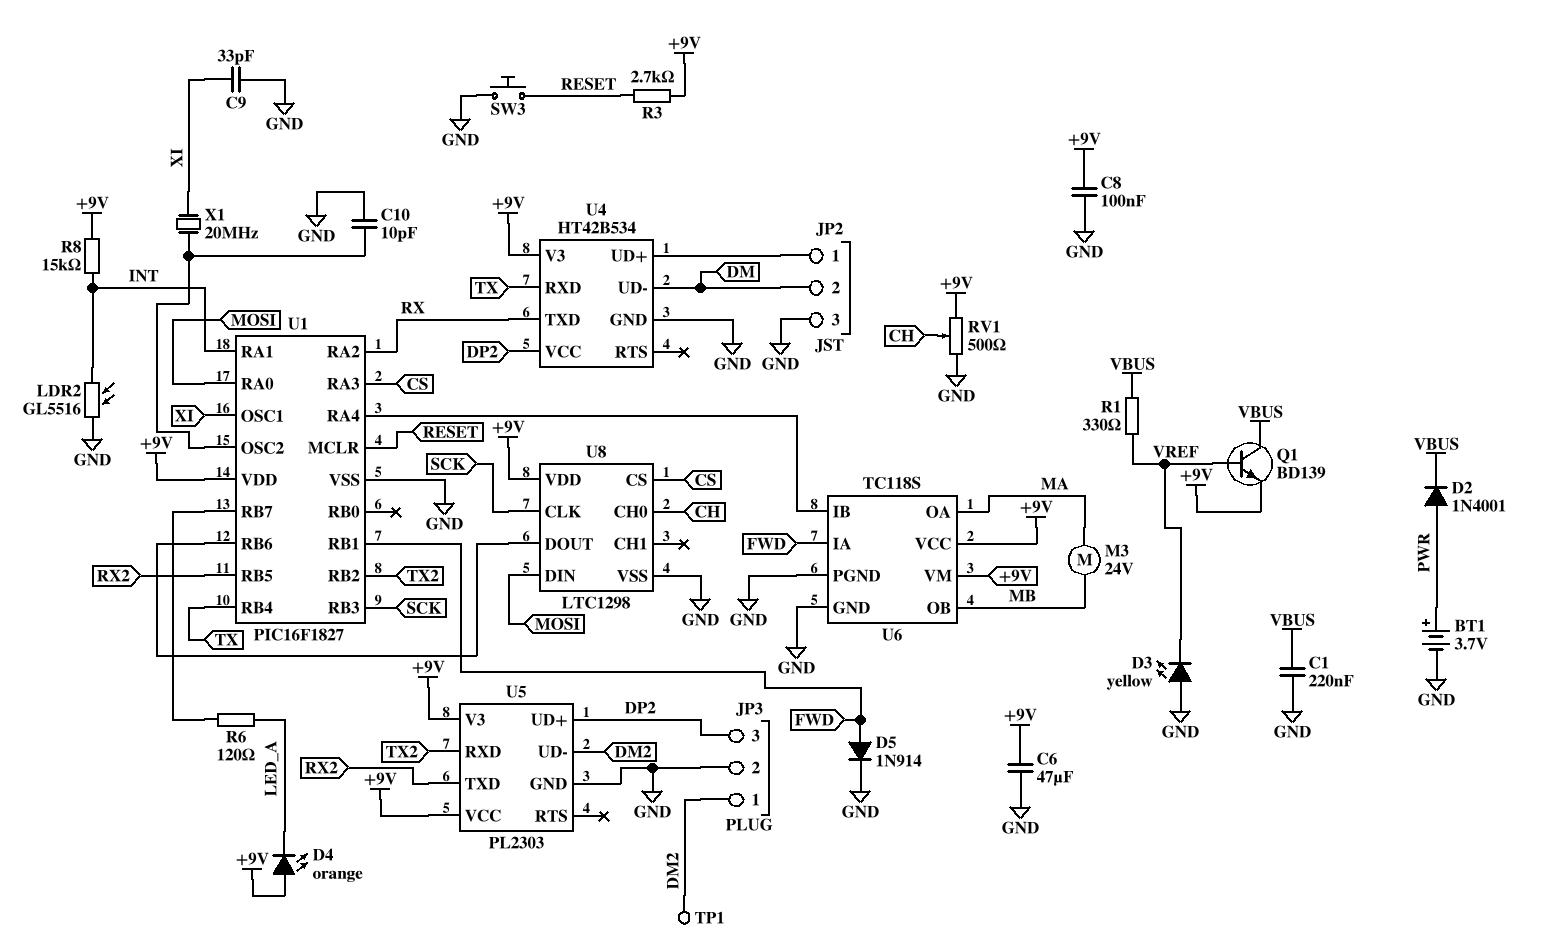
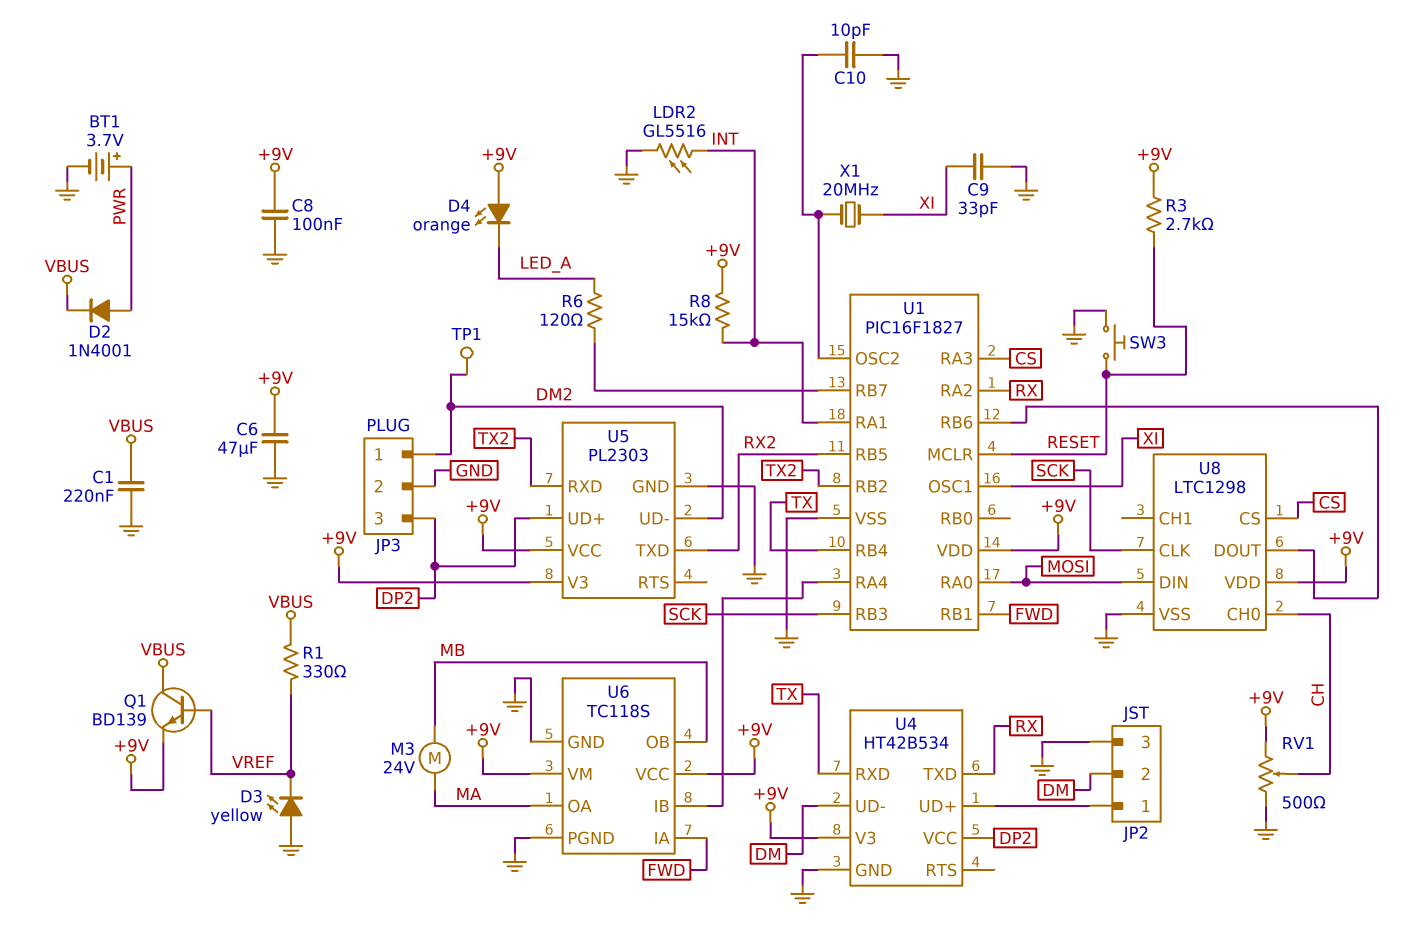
D5: diode 1N914 (A FWD, K GND) -> none

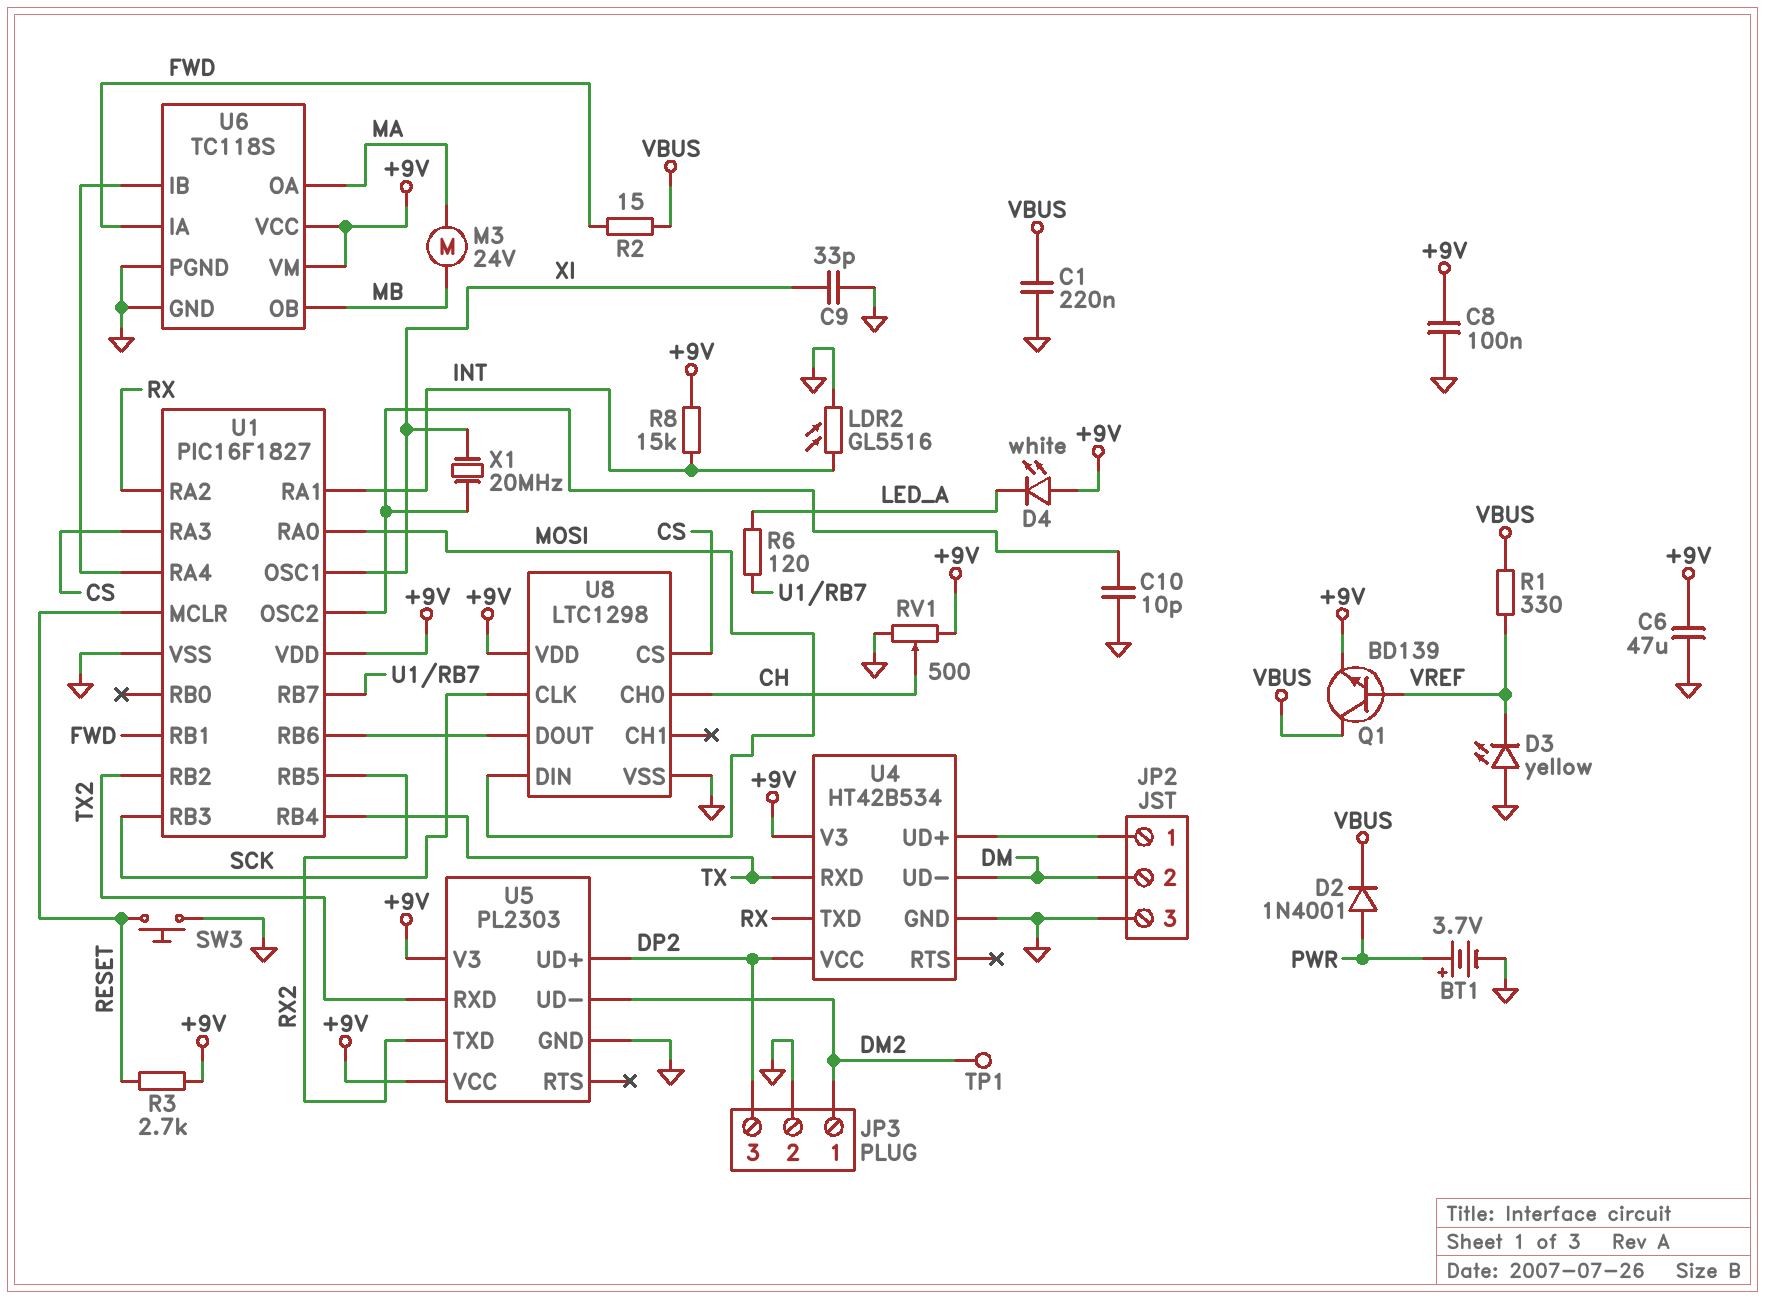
D4: LED orange (A +9V, K LED_A) -> LED white (A +9V, K LED_A)
R2: none -> 15 (FWD, VBUS)

